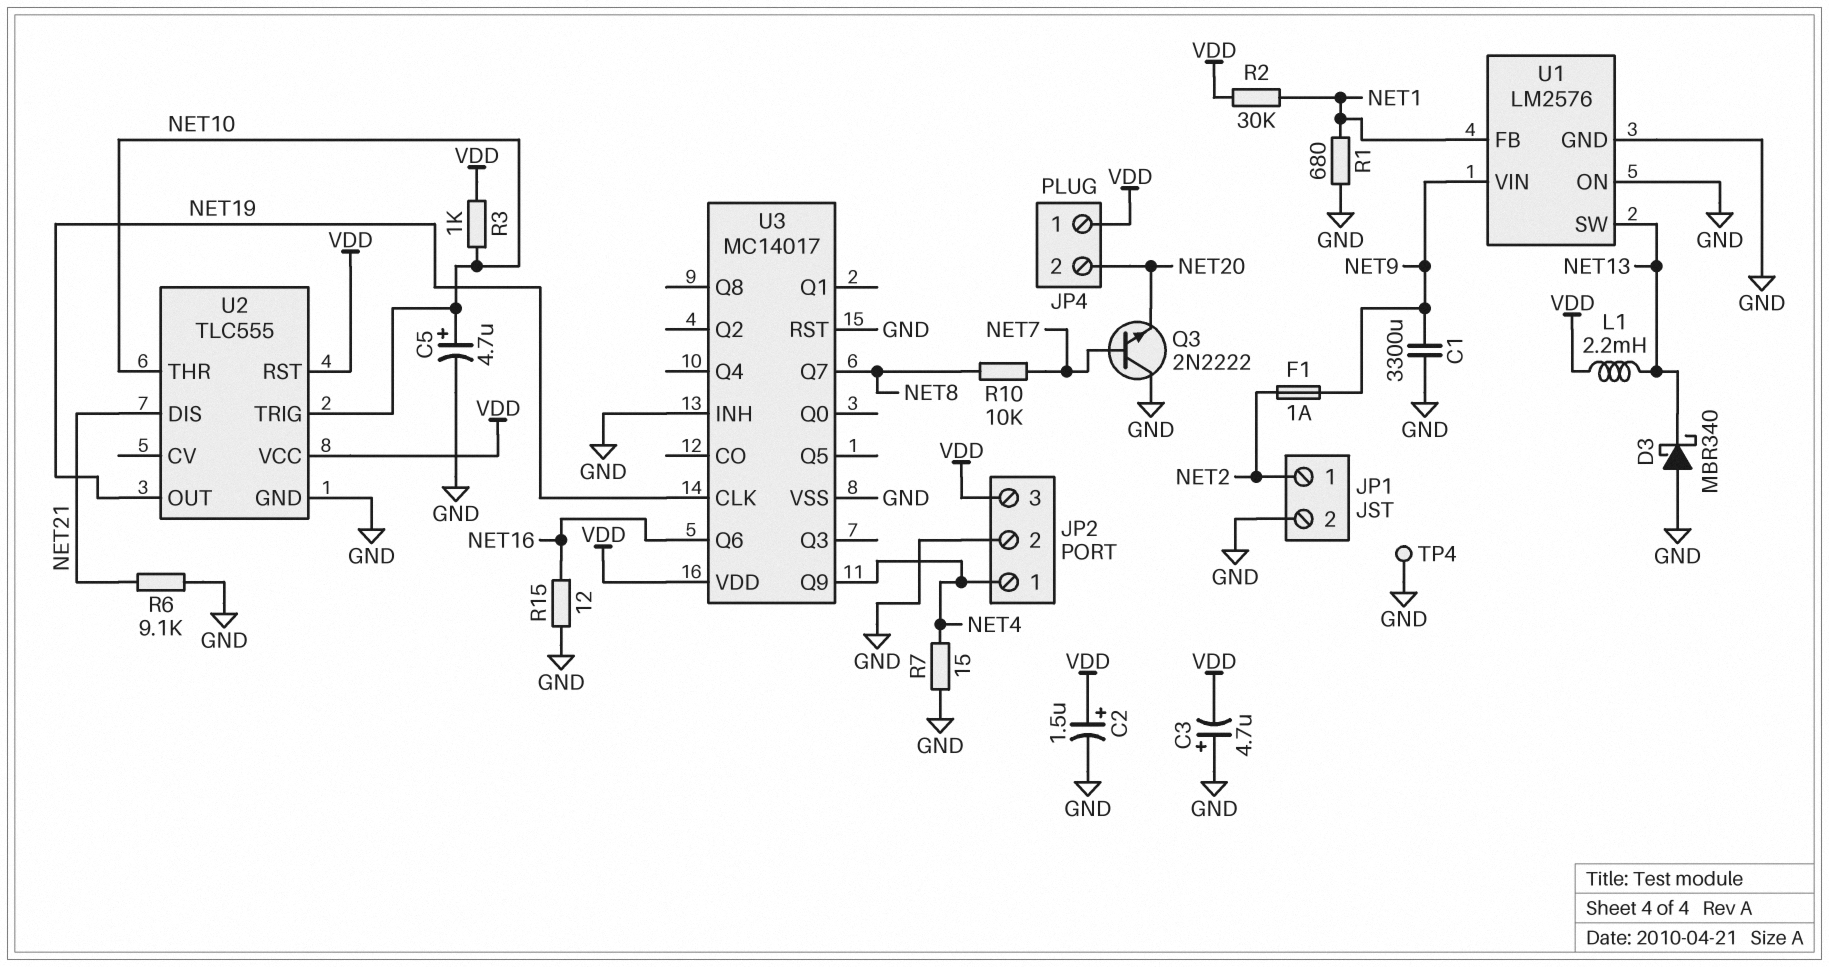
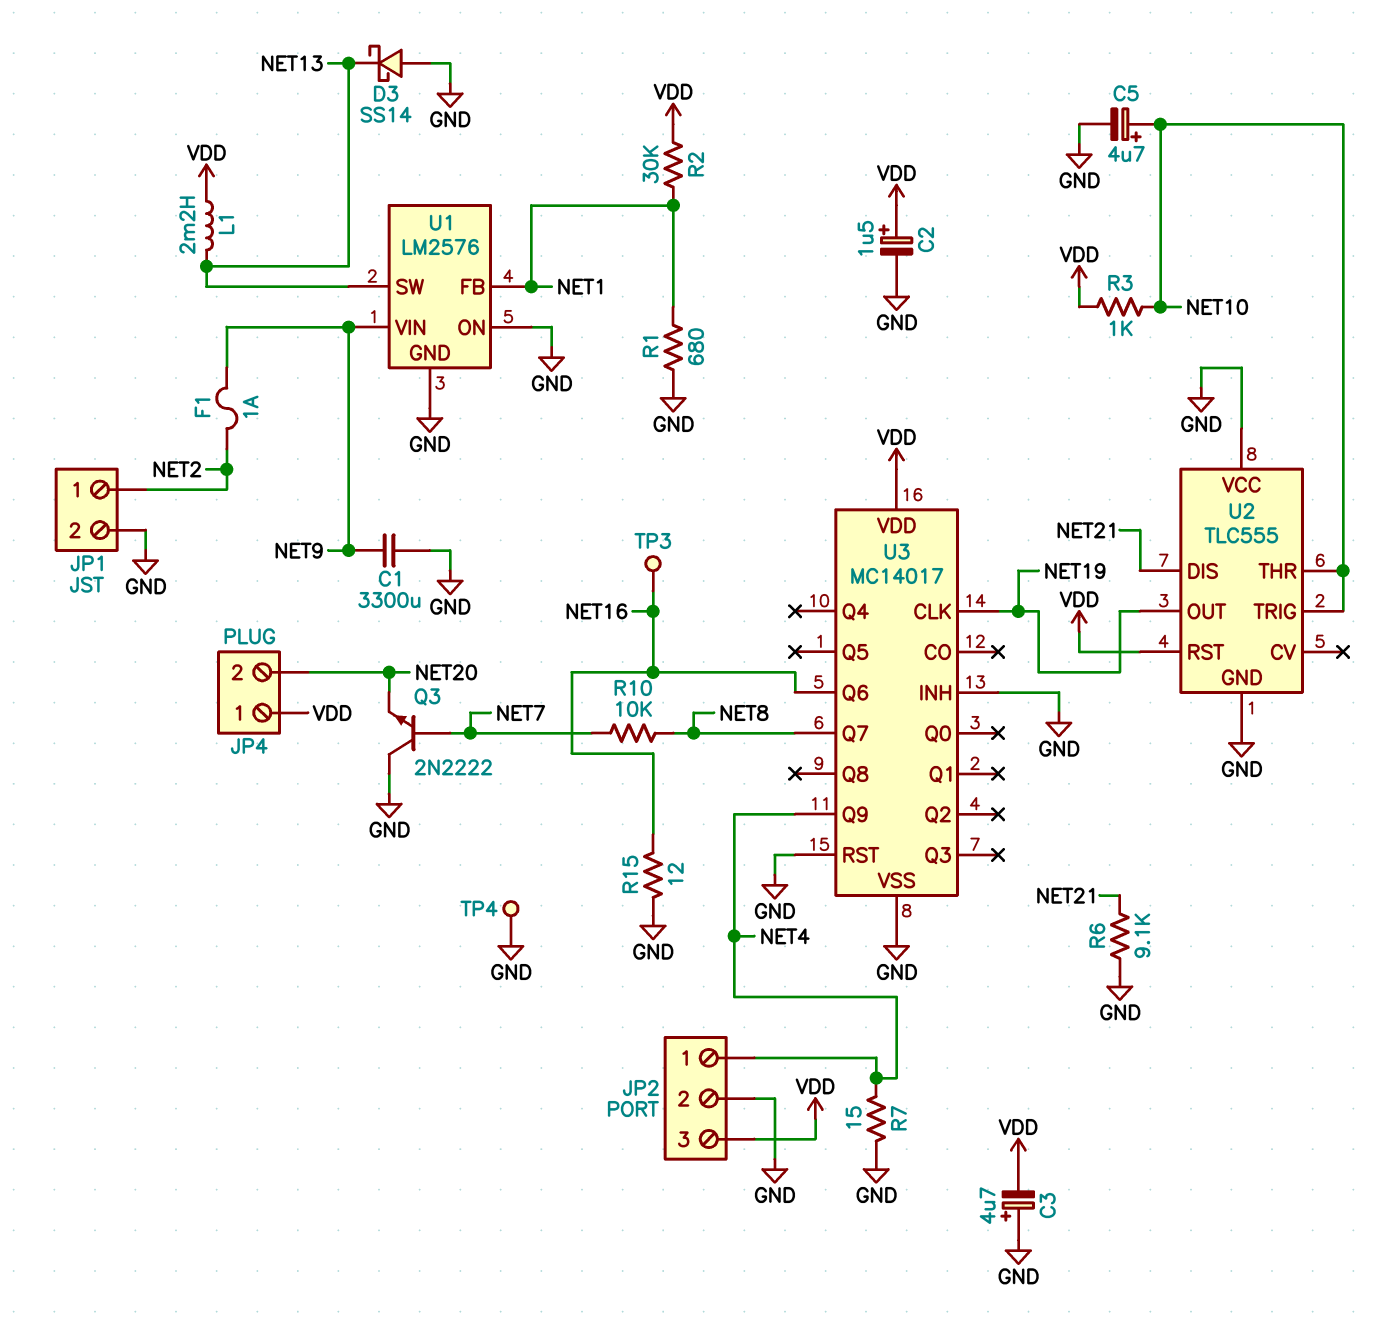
D3: schottky MBR340 (A GND, K NET13) -> schottky SS14 (A GND, K NET13)
TP3: none -> test point (NET16)
U2 pin VCC: VDD -> GND

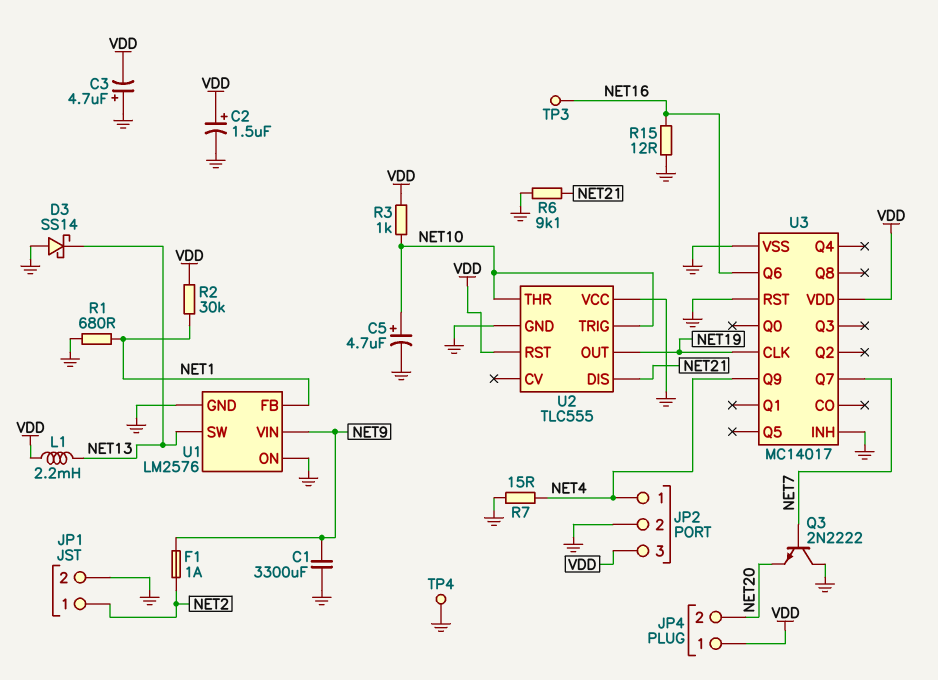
R10: 10k (NET7, NET8) -> none
U3 pin Q7: NET8 -> NET7

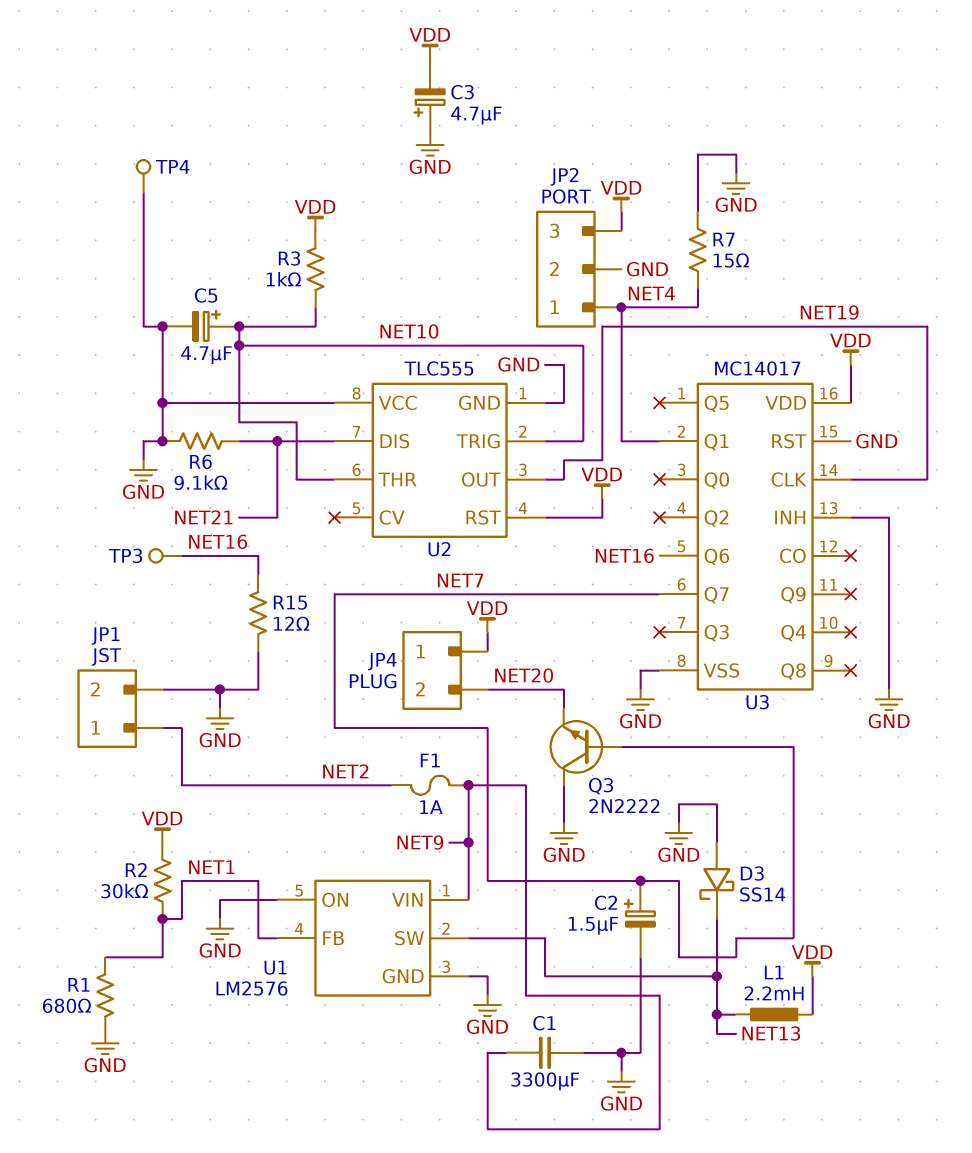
C2: 1.5uF (plus VDD, minus GND) -> 1.5uF (plus NET7, minus GND)
U3 pin Q1: none -> NET4
U3 pin Q9: NET4 -> none

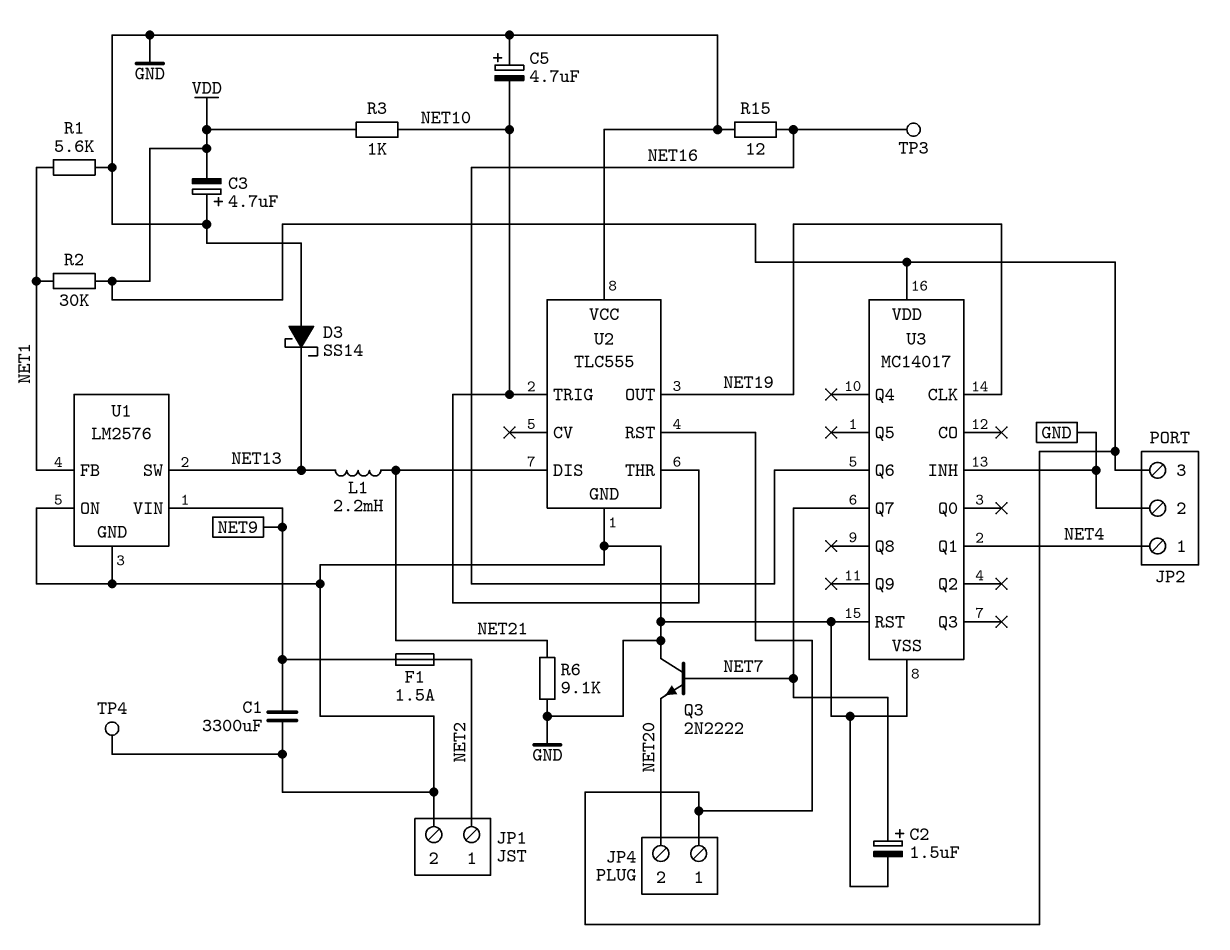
C5: 4.7uF (plus NET10, minus GND) -> 4.7uF (plus GND, minus NET10)
F1: 1A (NET2, NET9) -> 1.5A (NET2, NET9)
L1: 2.2mH (NET13, VDD) -> 2.2mH (NET13, NET21)
R1: 680 (GND, NET1) -> 5.6k (GND, NET1)
R7: 15 (GND, NET4) -> none

